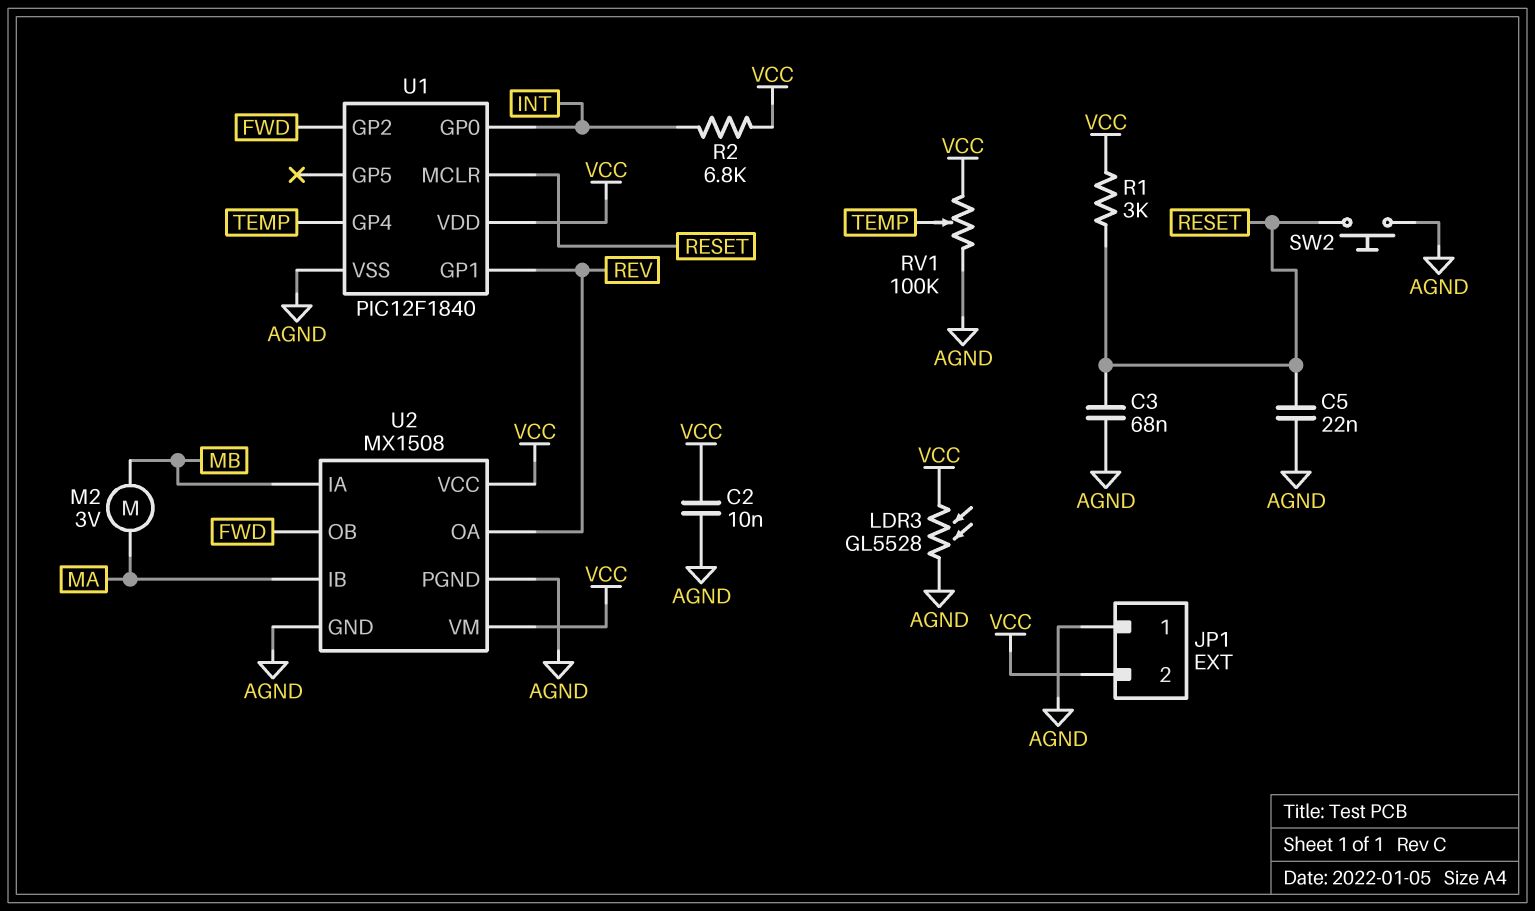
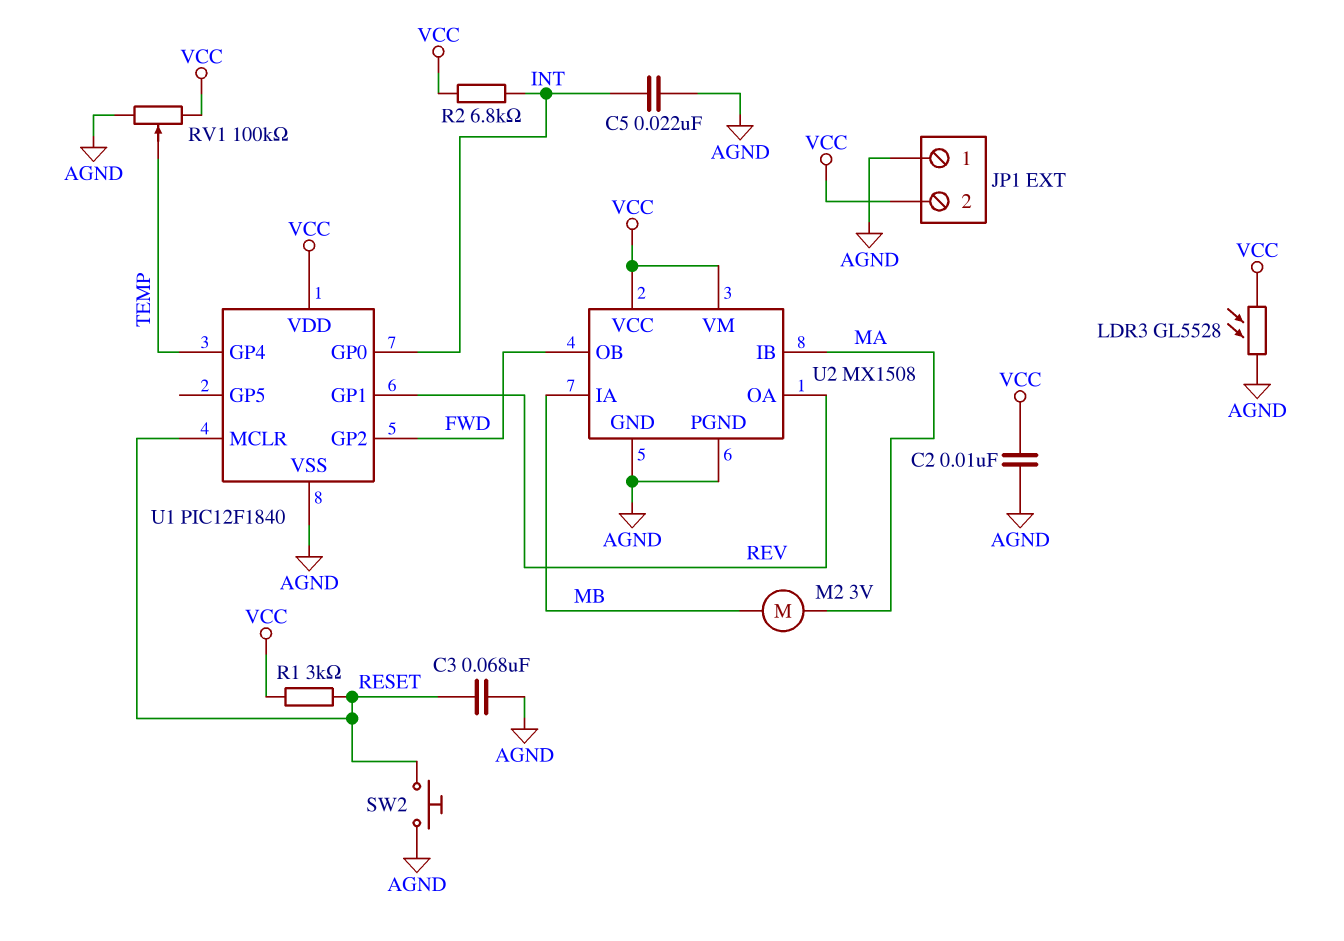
C5: 22nF (AGND, RESET) -> 22nF (AGND, INT)

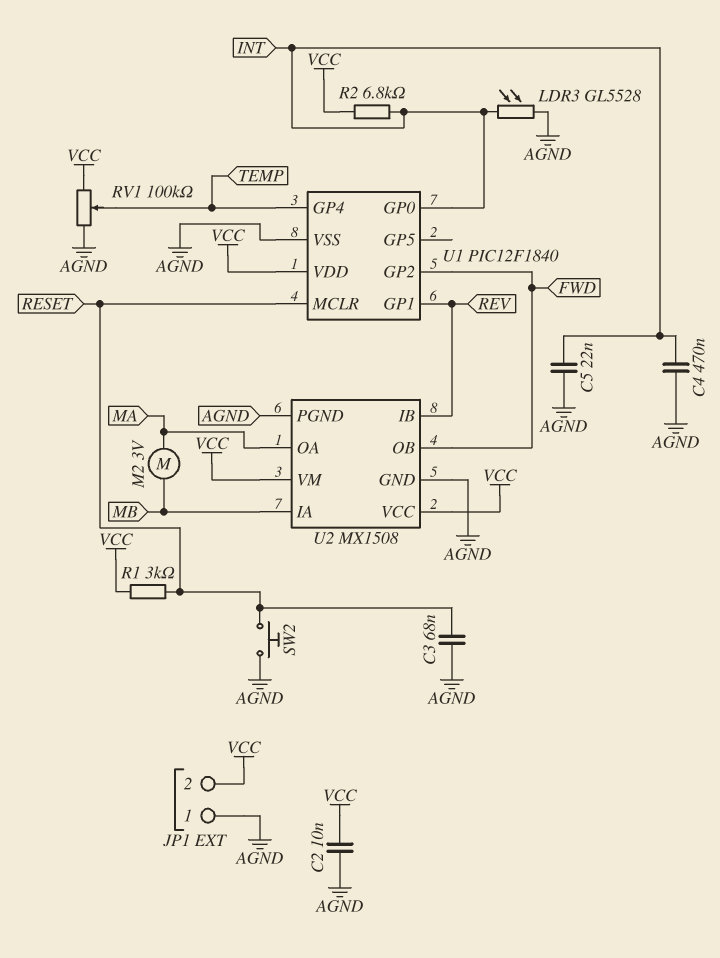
C4: none -> 470nF (AGND, INT)
LDR3: GL5528 (AGND, VCC) -> GL5528 (AGND, INT)
U2 pin IB: MA -> REV
U2 pin OA: REV -> MA

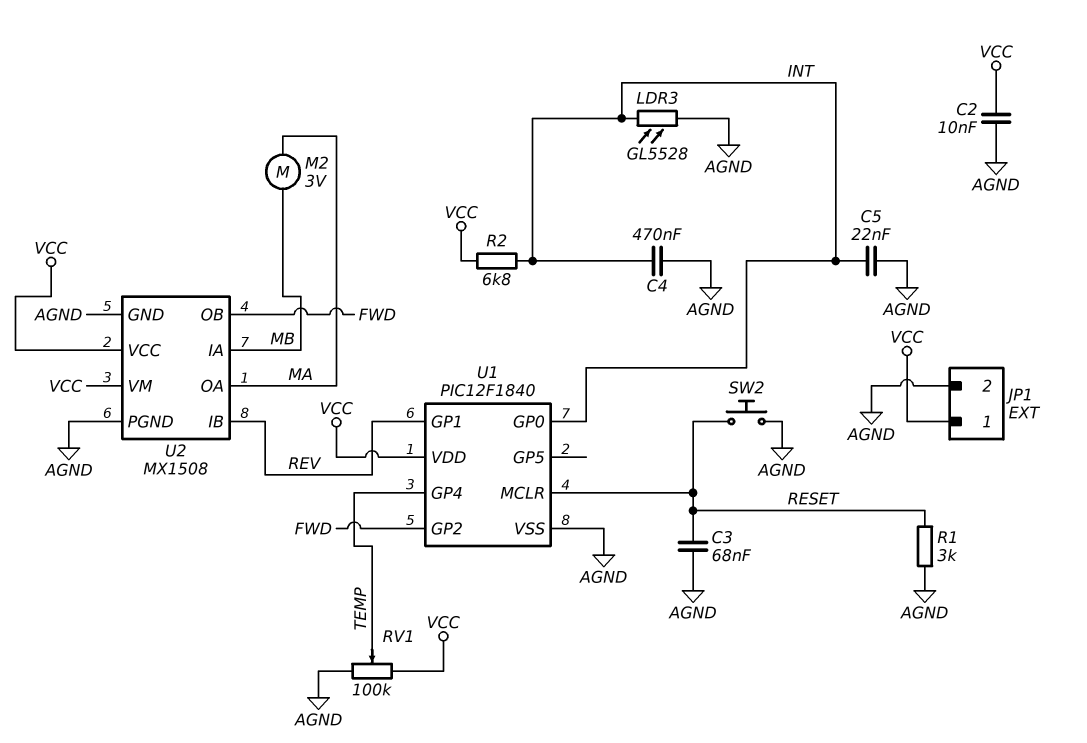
JP1 pin 1: AGND -> VCC
JP1 pin 2: VCC -> AGND
R1: 3k (RESET, VCC) -> 3k (AGND, RESET)

